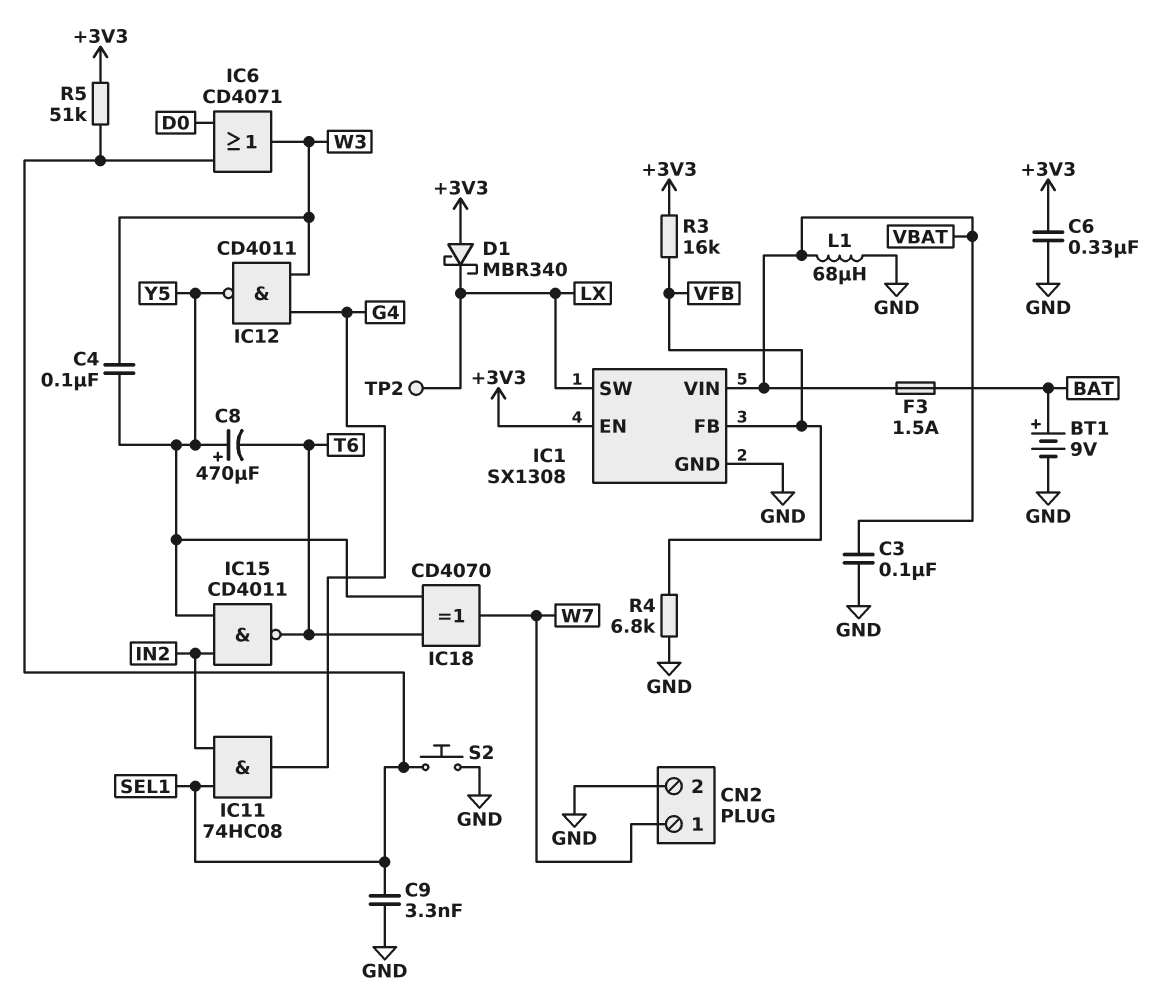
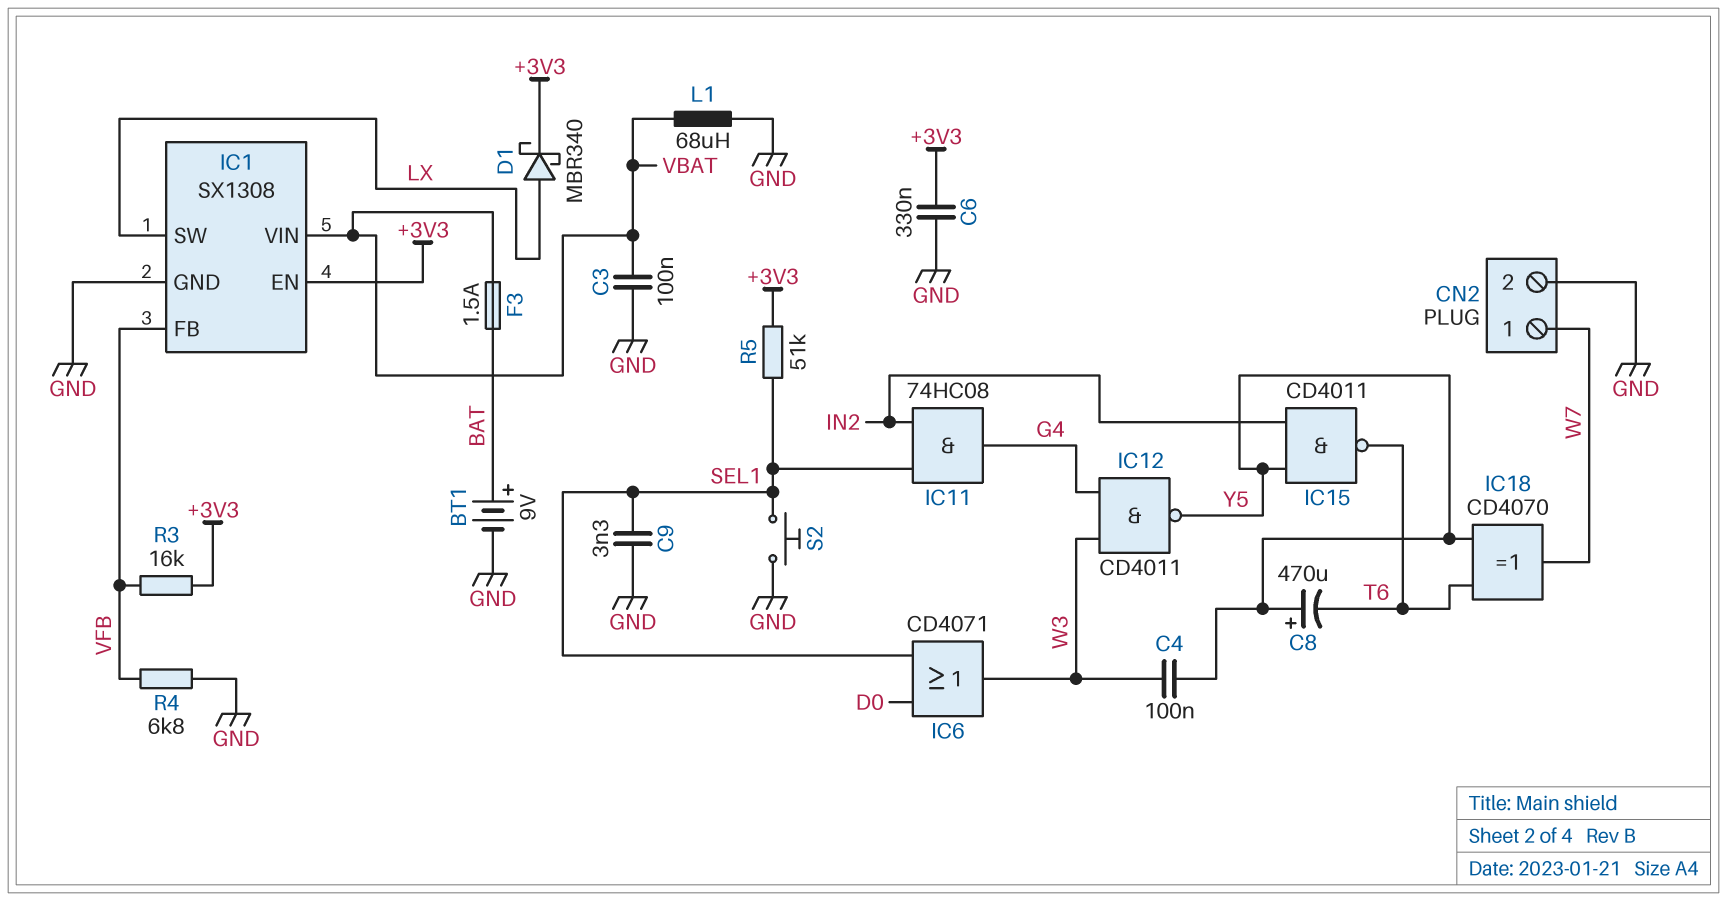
D1: schottky MBR340 (A +3V3, K LX) -> schottky MBR340 (A LX, K +3V3)
TP2: test point (LX) -> none

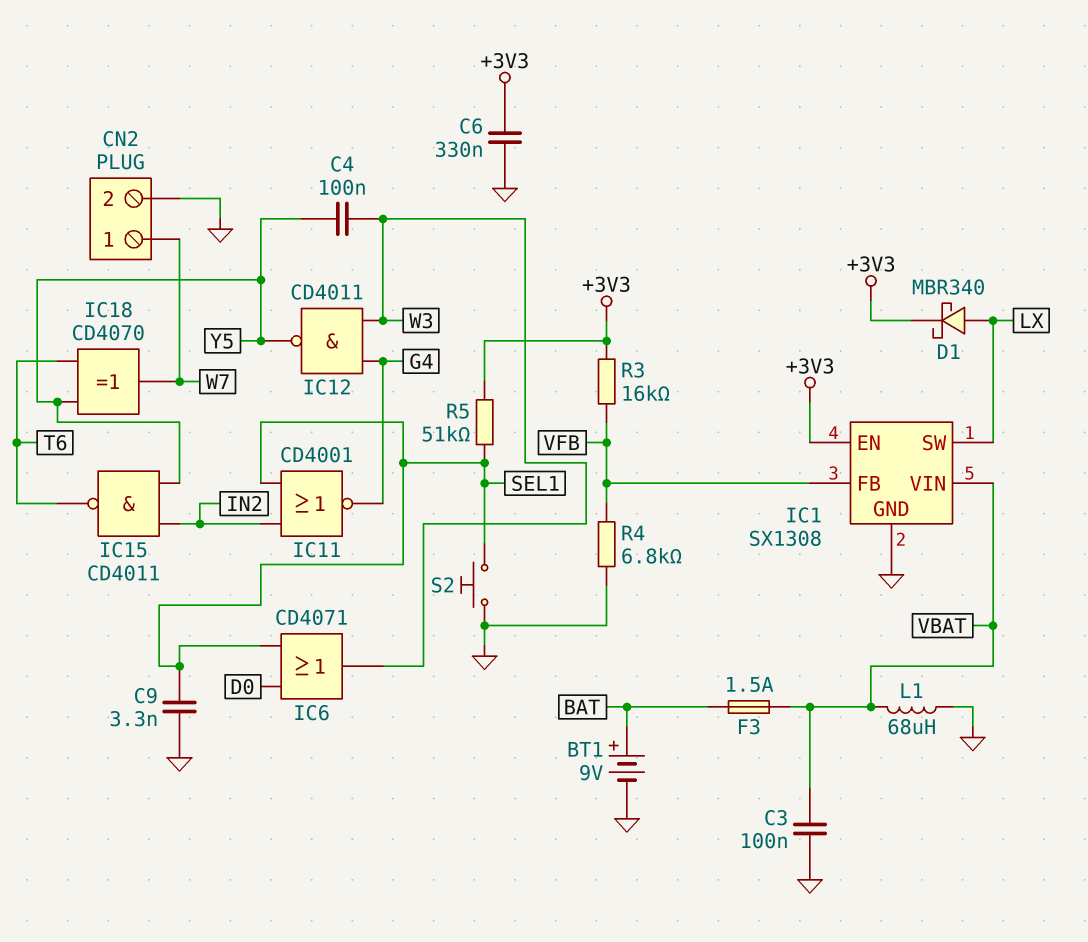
C8: 470uF (plus Y5, minus T6) -> none
IC11: AND 74HC08 (in IN2, in SEL1, out G4) -> NOR CD4001 (in IN2, in SEL1, out G4)

